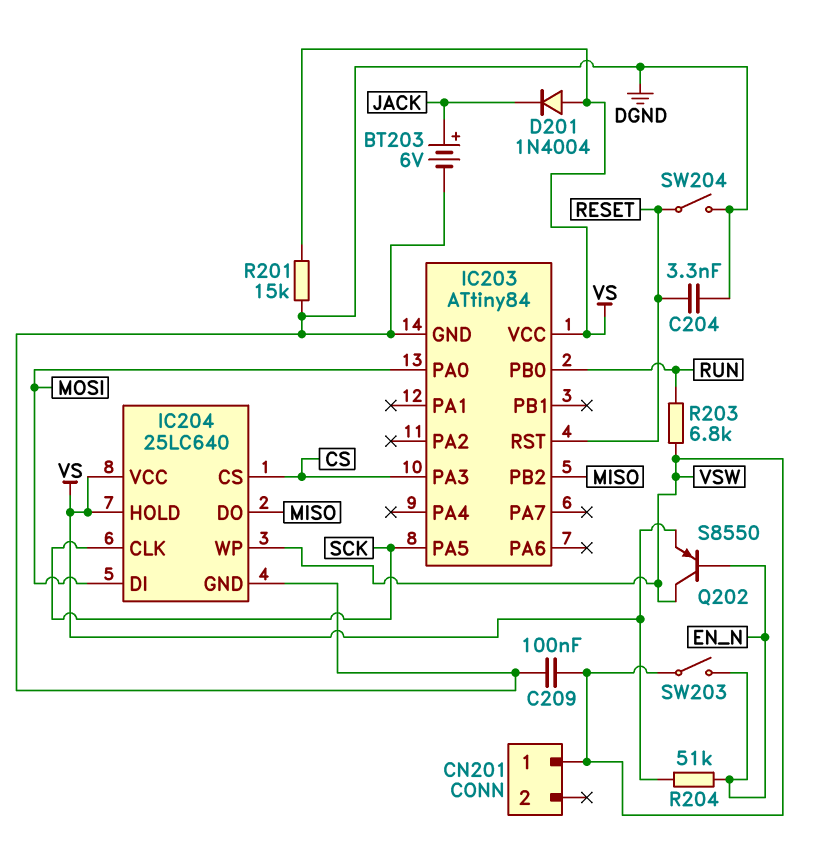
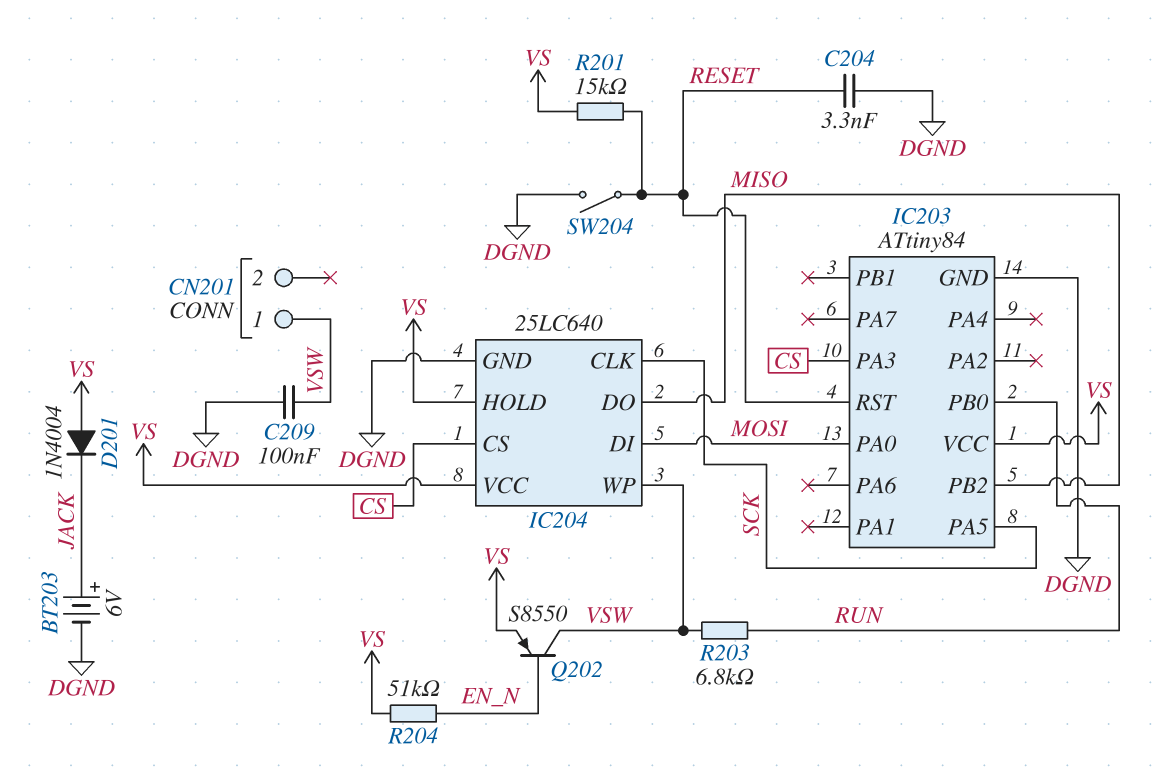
R201: 15k (DGND, VS) -> 15k (RESET, VS)
SW203: switch (EN_N, VSW) -> none

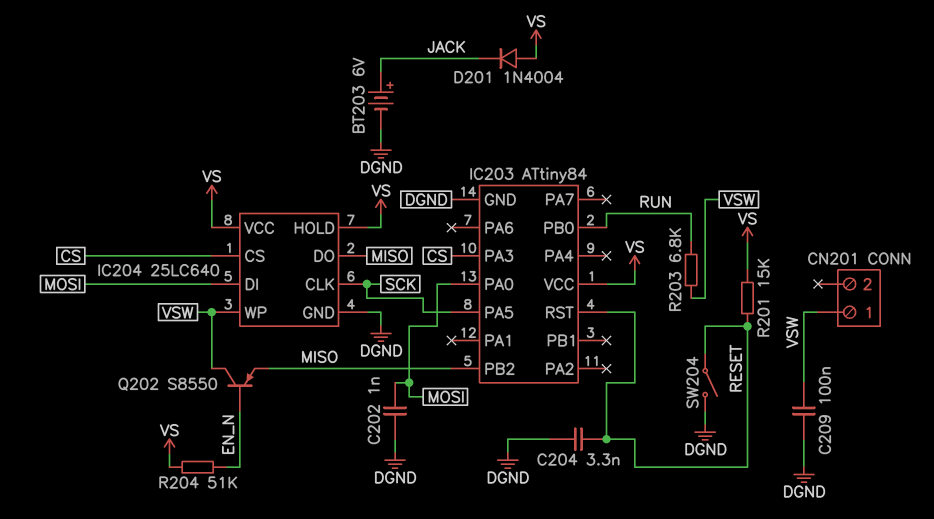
C202: none -> 1nF (DGND, MOSI)
Q202: PNP S8550 (B EN_N, C VSW, E VS) -> PNP S8550 (B EN_N, C VSW, E MISO)

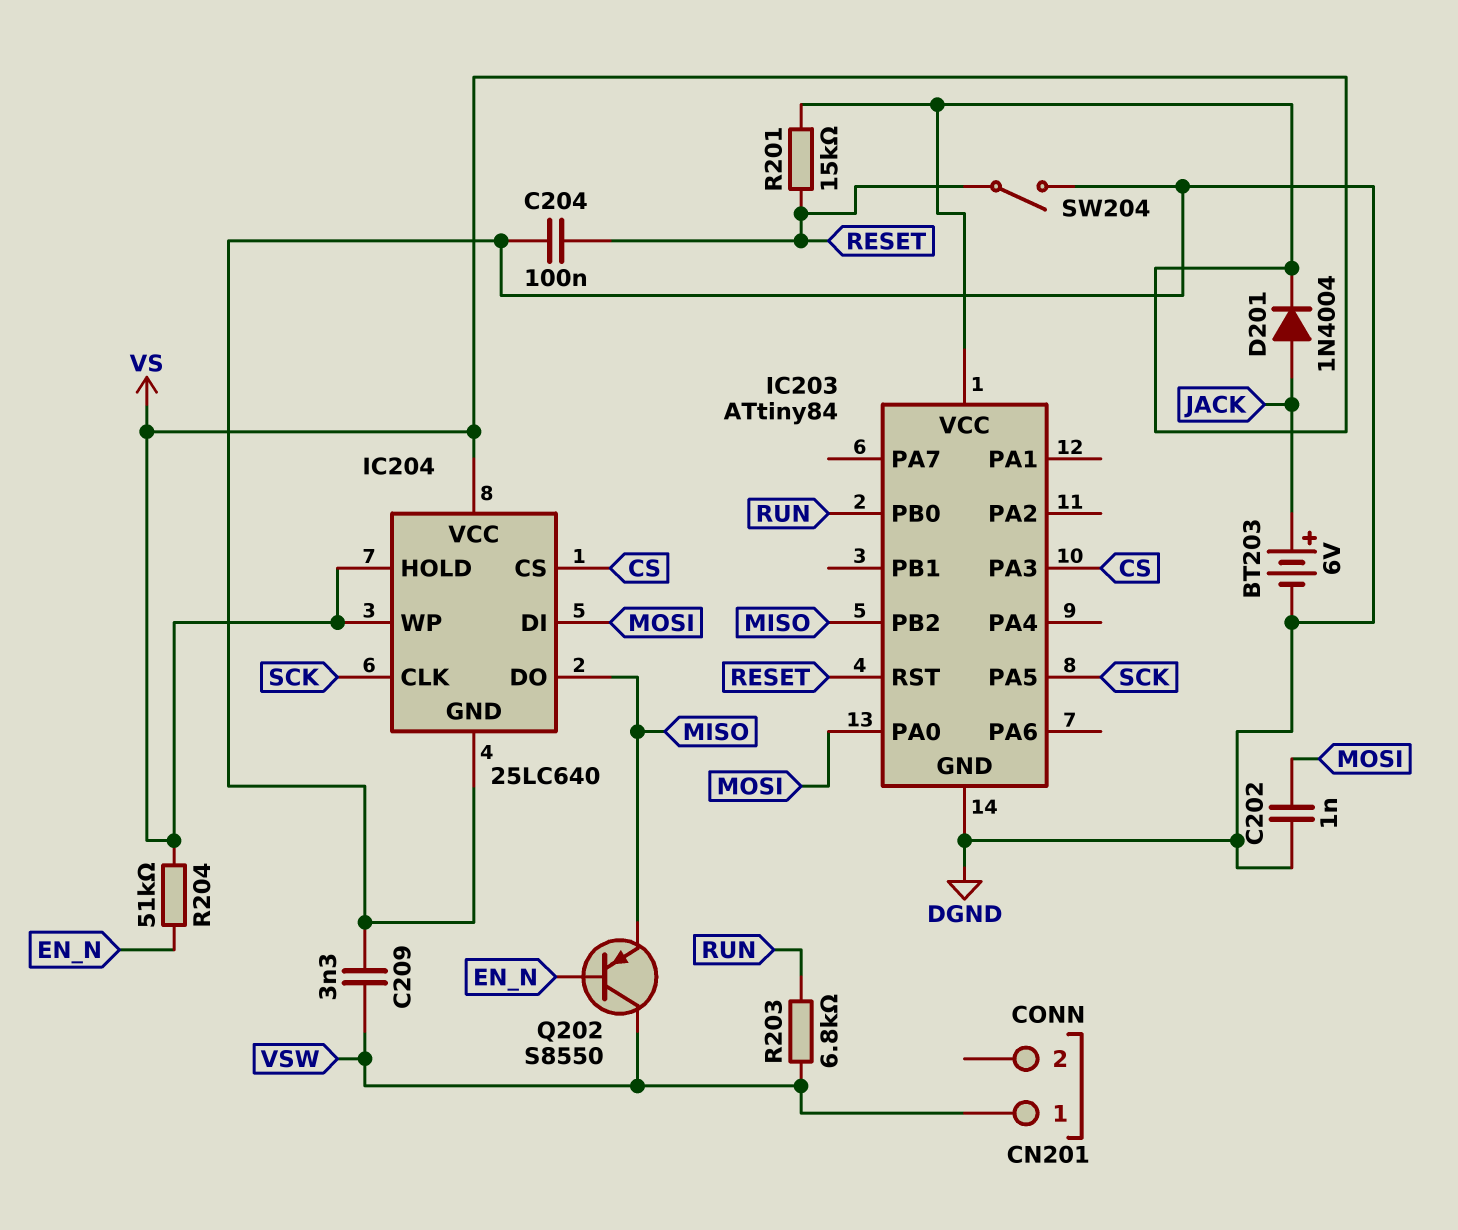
C204: 3.3nF (DGND, RESET) -> 100nF (DGND, RESET)
C209: 100nF (DGND, VSW) -> 3.3nF (DGND, VSW)
D201: diode 1N4004 (A VS, K JACK) -> diode 1N4004 (A JACK, K VS)
IC204 pin WP: VSW -> VS

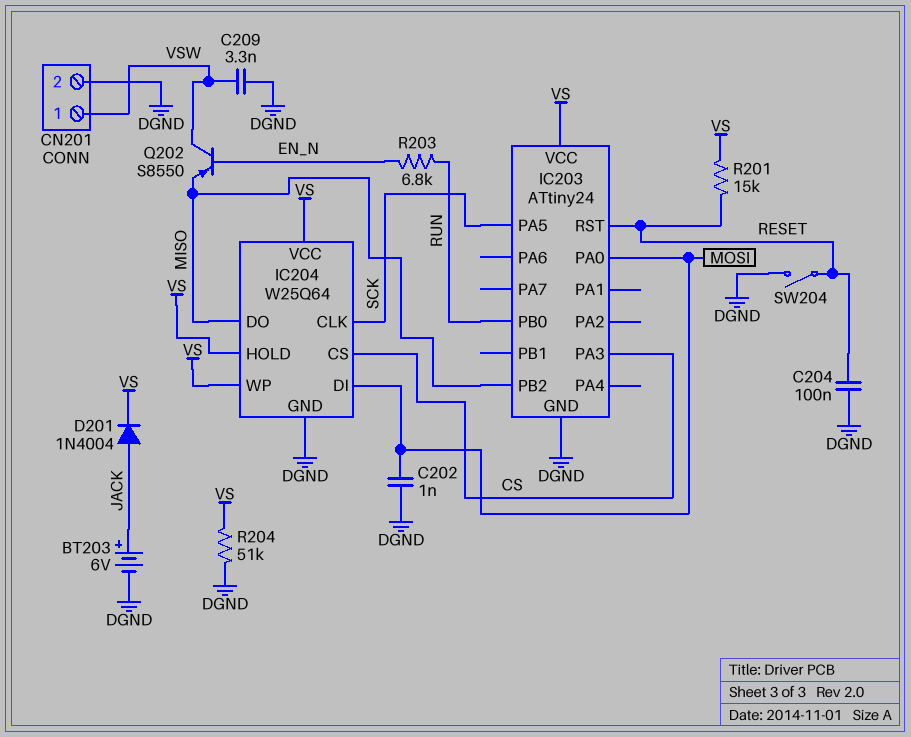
CN201 pin 2: none -> DGND
IC203: ATtiny84 -> ATtiny24
IC204: 25LC640 -> W25Q64
R203: 6.8k (RUN, VSW) -> 6.8k (EN_N, RUN)
R204: 51k (EN_N, VS) -> 51k (DGND, VS)

